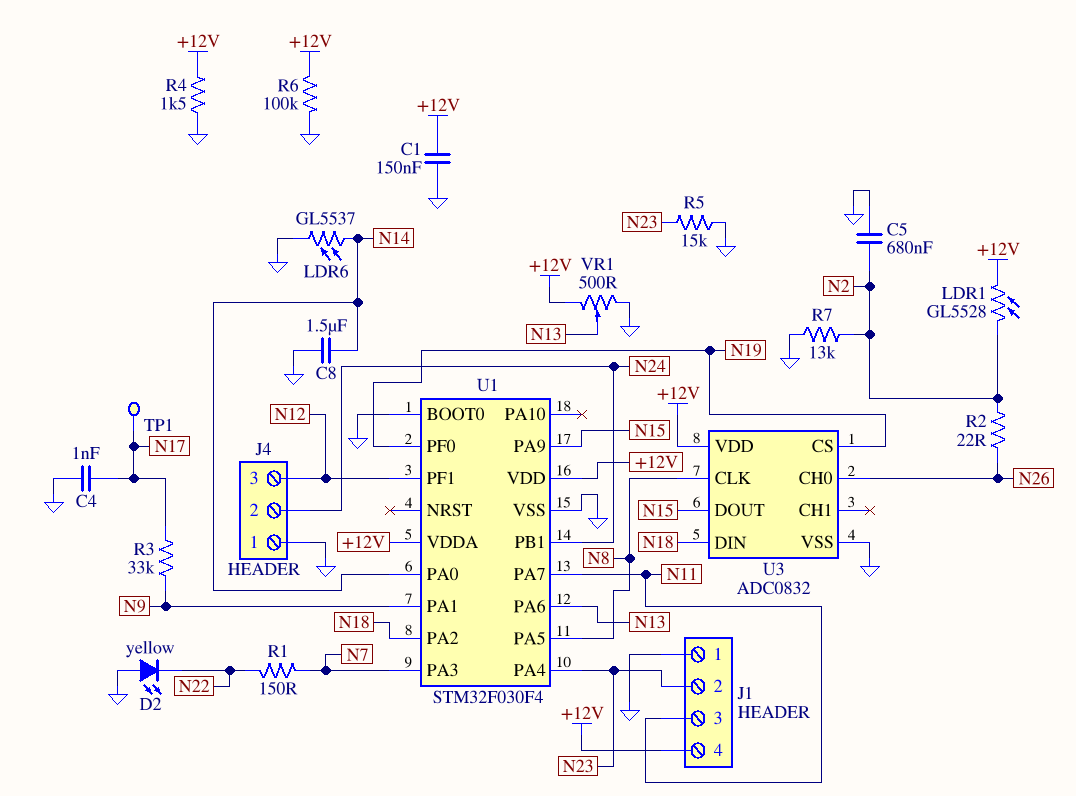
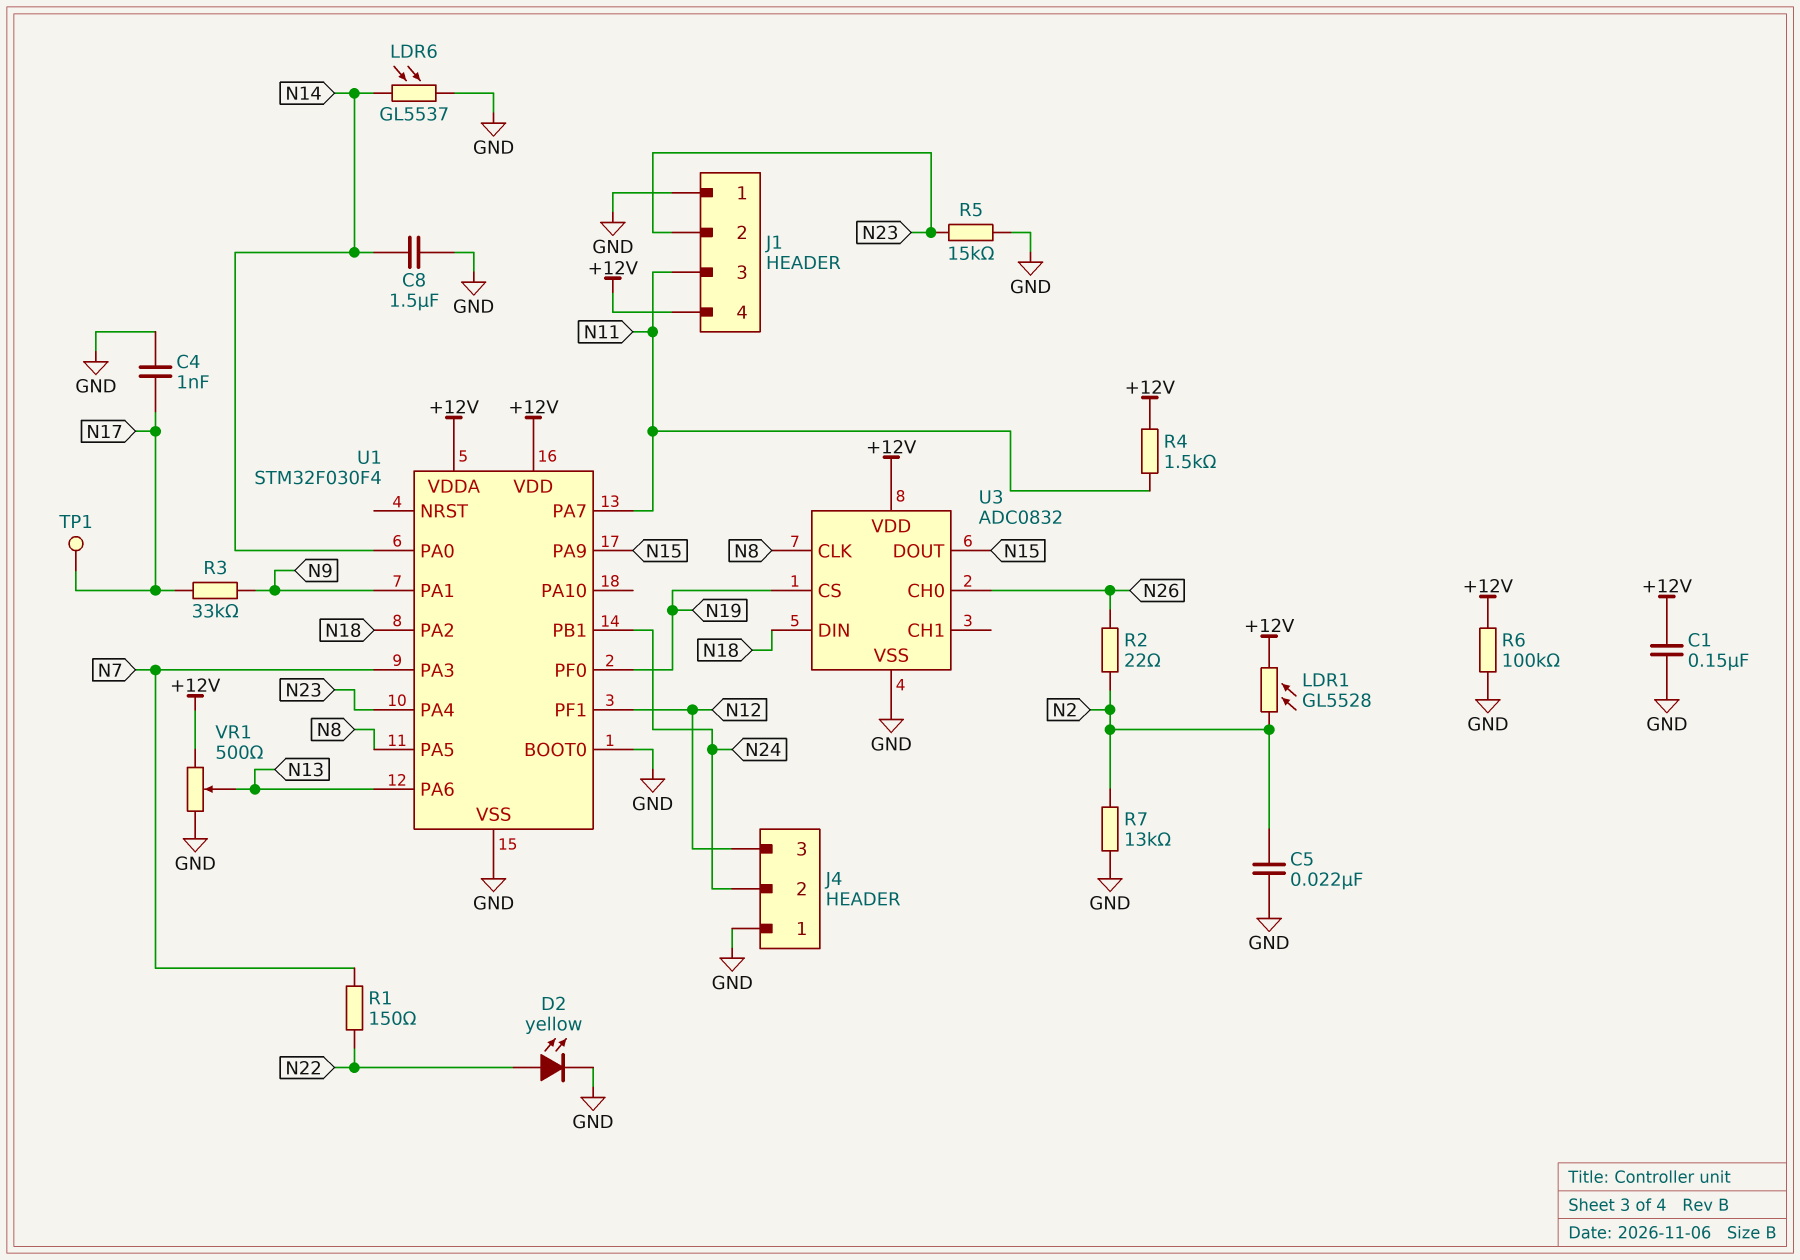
C5: 680nF (GND, N2) -> 22nF (GND, N2)
D2: LED yellow (A GND, K N22) -> LED yellow (A N22, K GND)
R4: 1.5k (+12V, GND) -> 1.5k (+12V, N11)

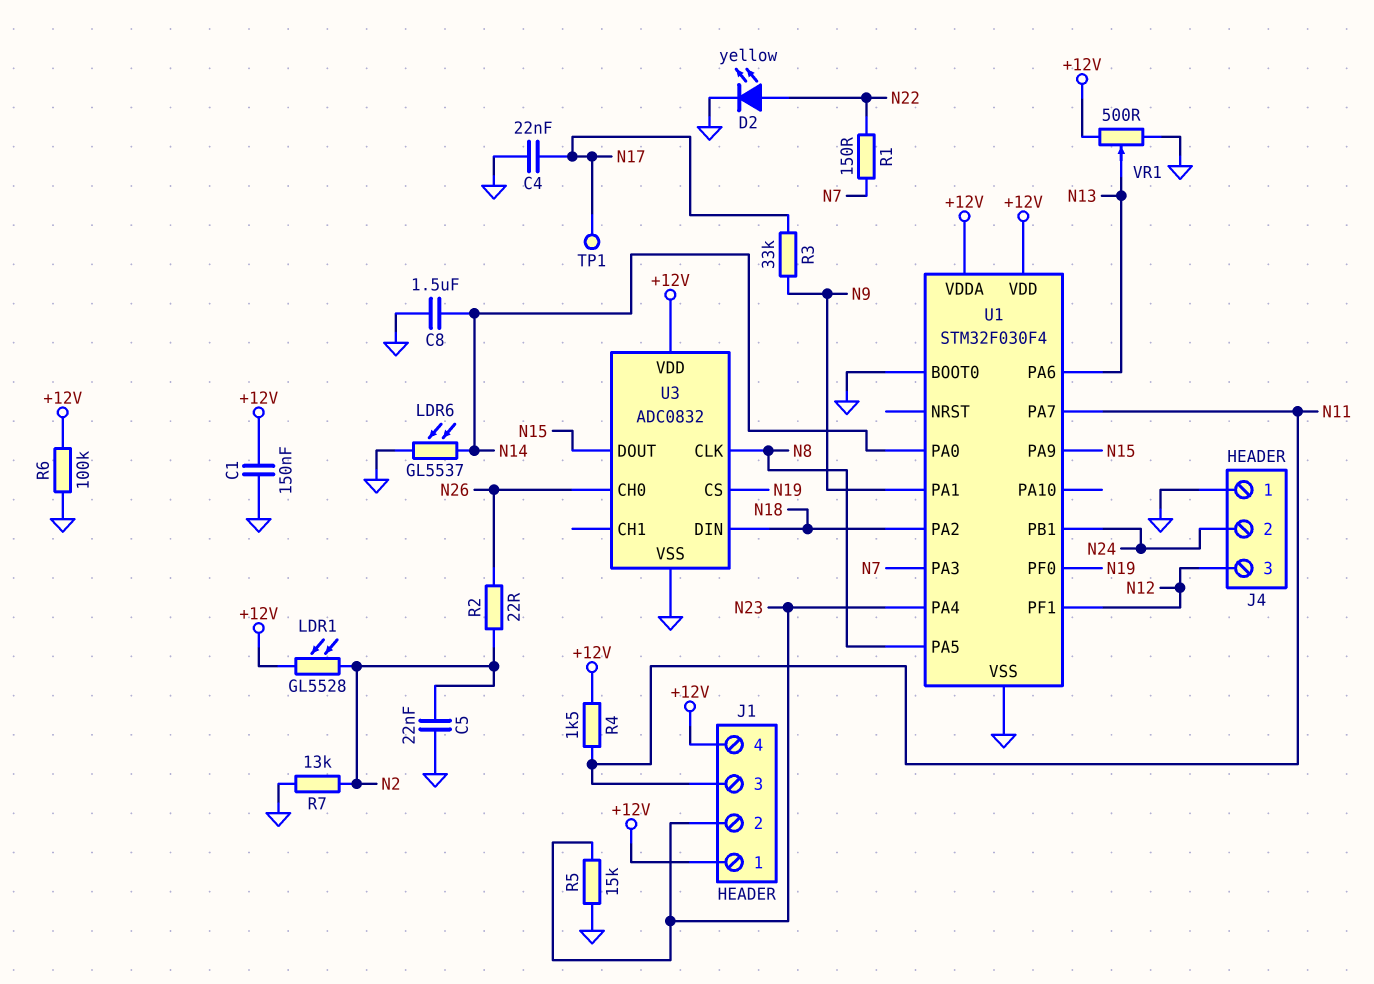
C4: 1nF (GND, N17) -> 22nF (GND, N17)
J1 pin 1: GND -> +12V

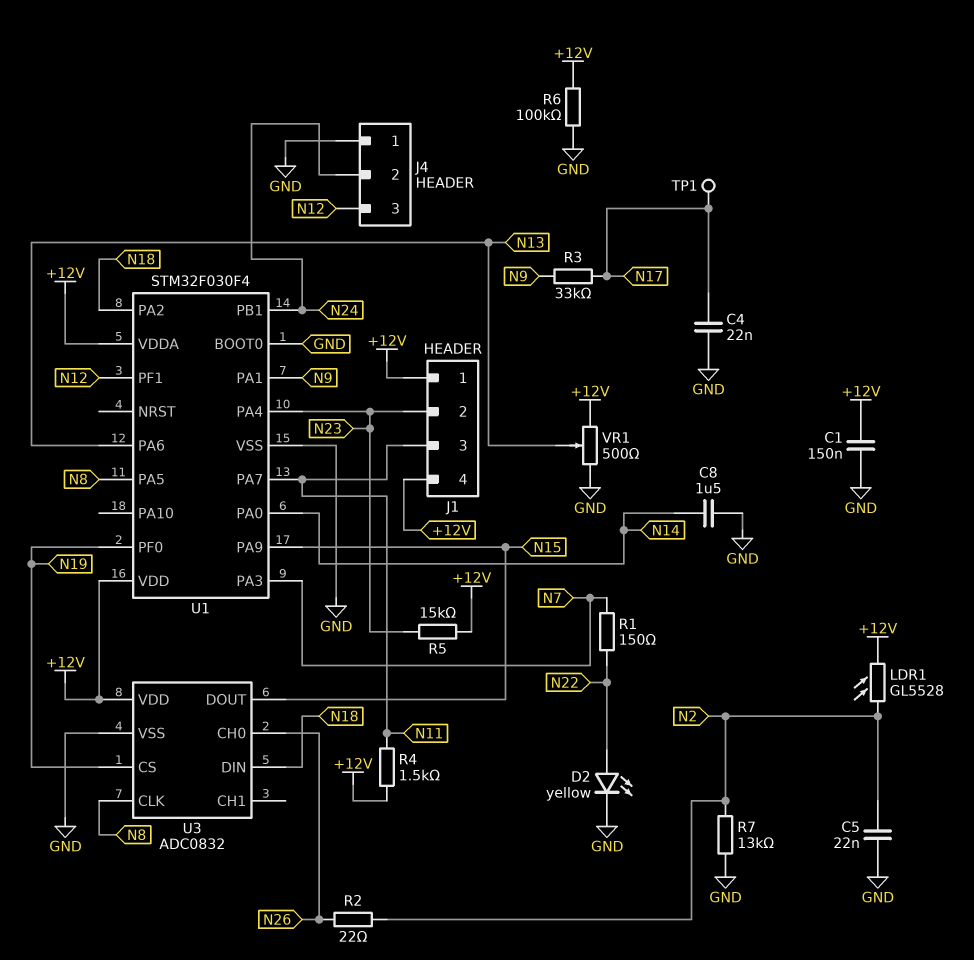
LDR6: GL5537 (GND, N14) -> none
R5: 15k (GND, N23) -> 15k (+12V, N23)

